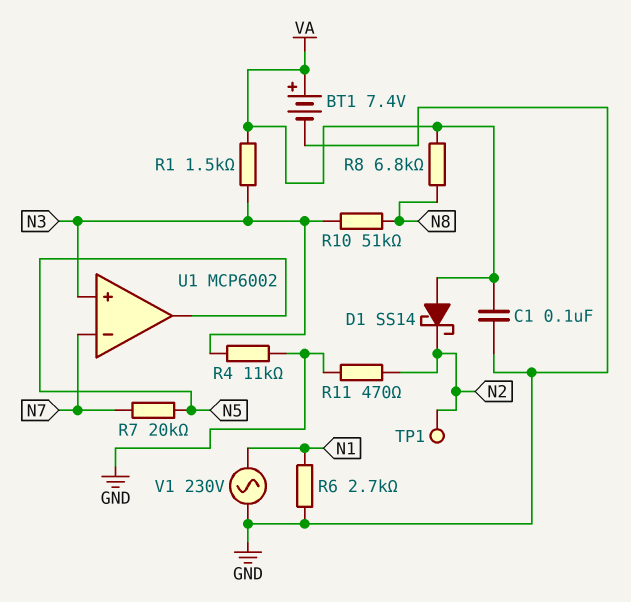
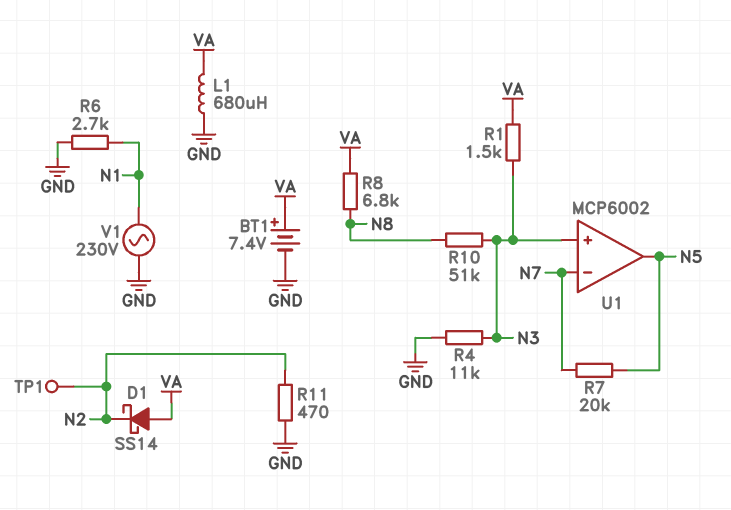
C1: 100nF (GND, VA) -> none
L1: none -> 680uH (GND, VA)

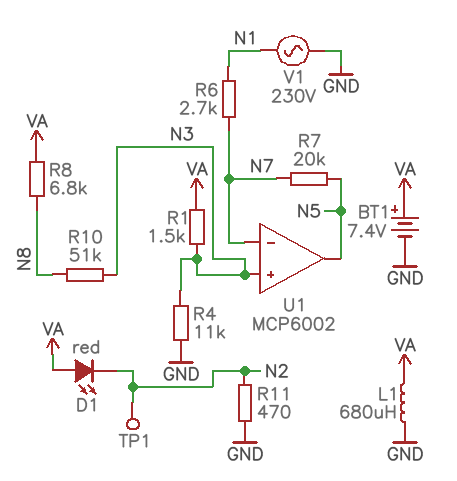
D1: schottky SS14 (A VA, K N2) -> LED red (A VA, K N2)
R6: 2.7k (GND, N1) -> 2.7k (N1, N7)

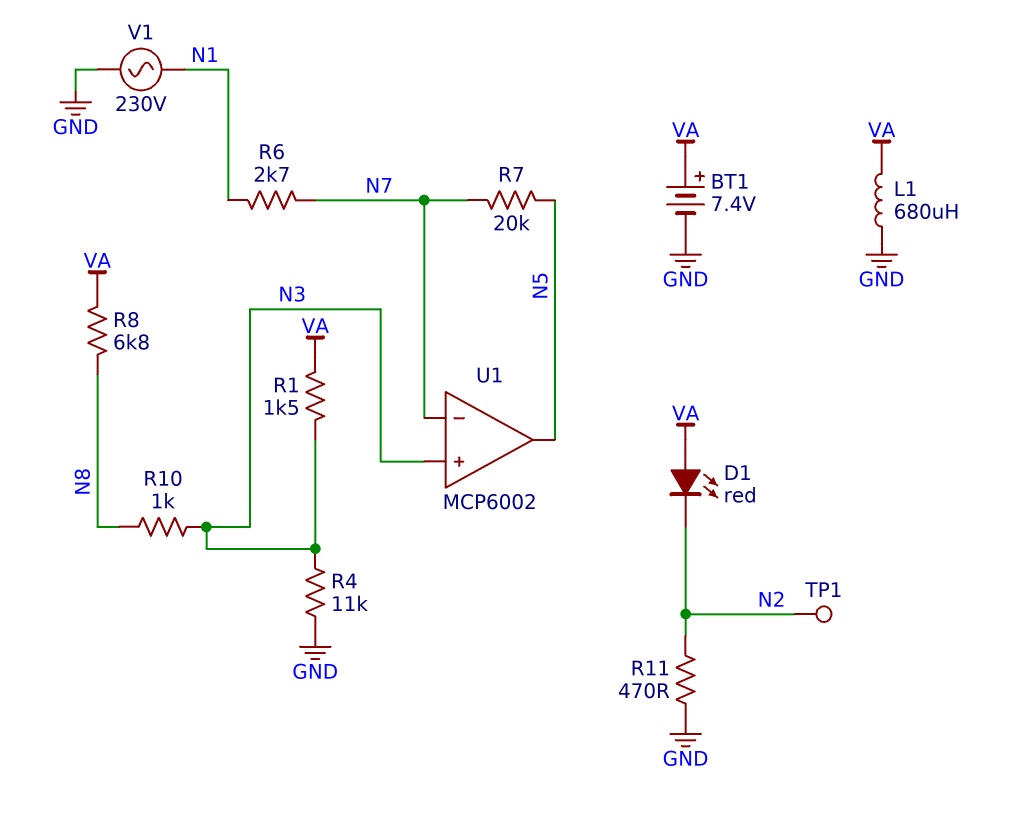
R10: 51k (N3, N8) -> 1k (N3, N8)

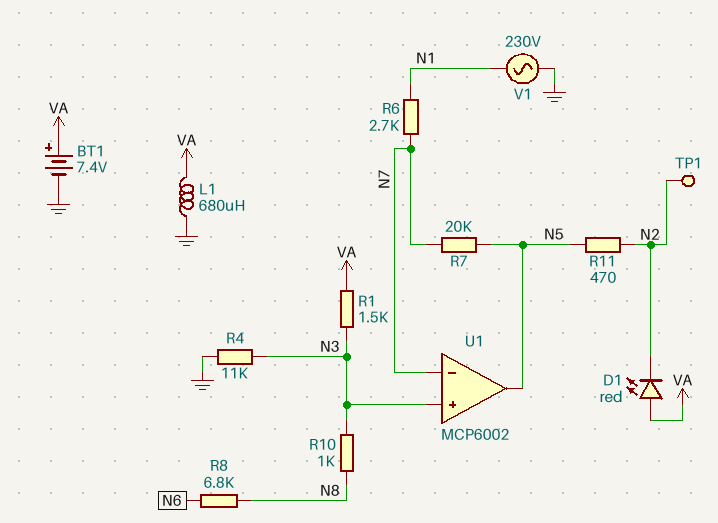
R8: 6.8k (N8, VA) -> 6.8k (N6, N8)
R11: 470 (GND, N2) -> 470 (N2, N5)

